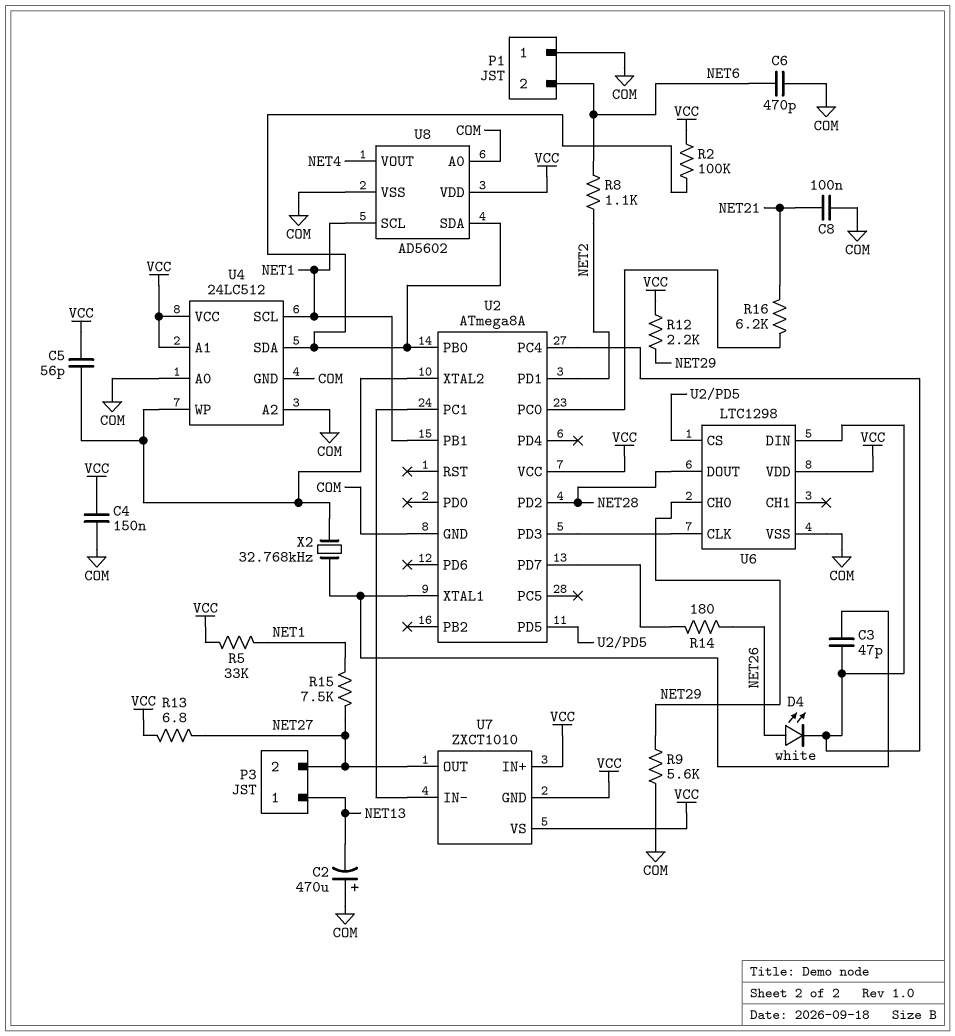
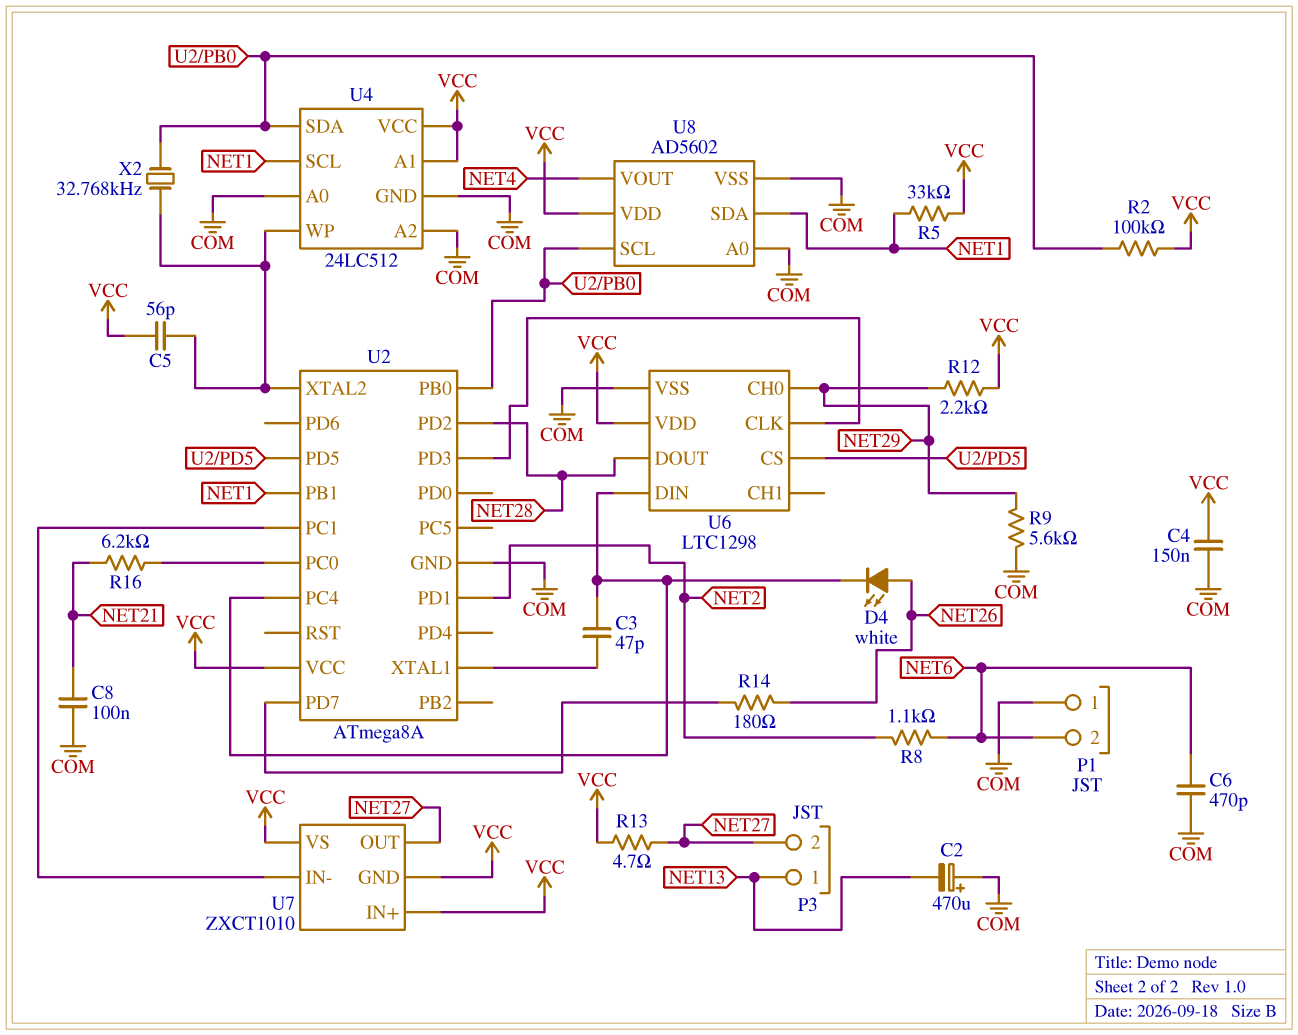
R13: 6.8 (NET27, VCC) -> 4.7 (NET27, VCC)
R15: 7.5k (NET1, NET27) -> none
U8 pin SCL: NET1 -> U2/PB0
U8 pin SDA: U2/PB0 -> NET1
X2: 32.768kHz (U2/XTAL1, U2/XTAL2) -> 32.768kHz (U2/PB0, U2/XTAL2)

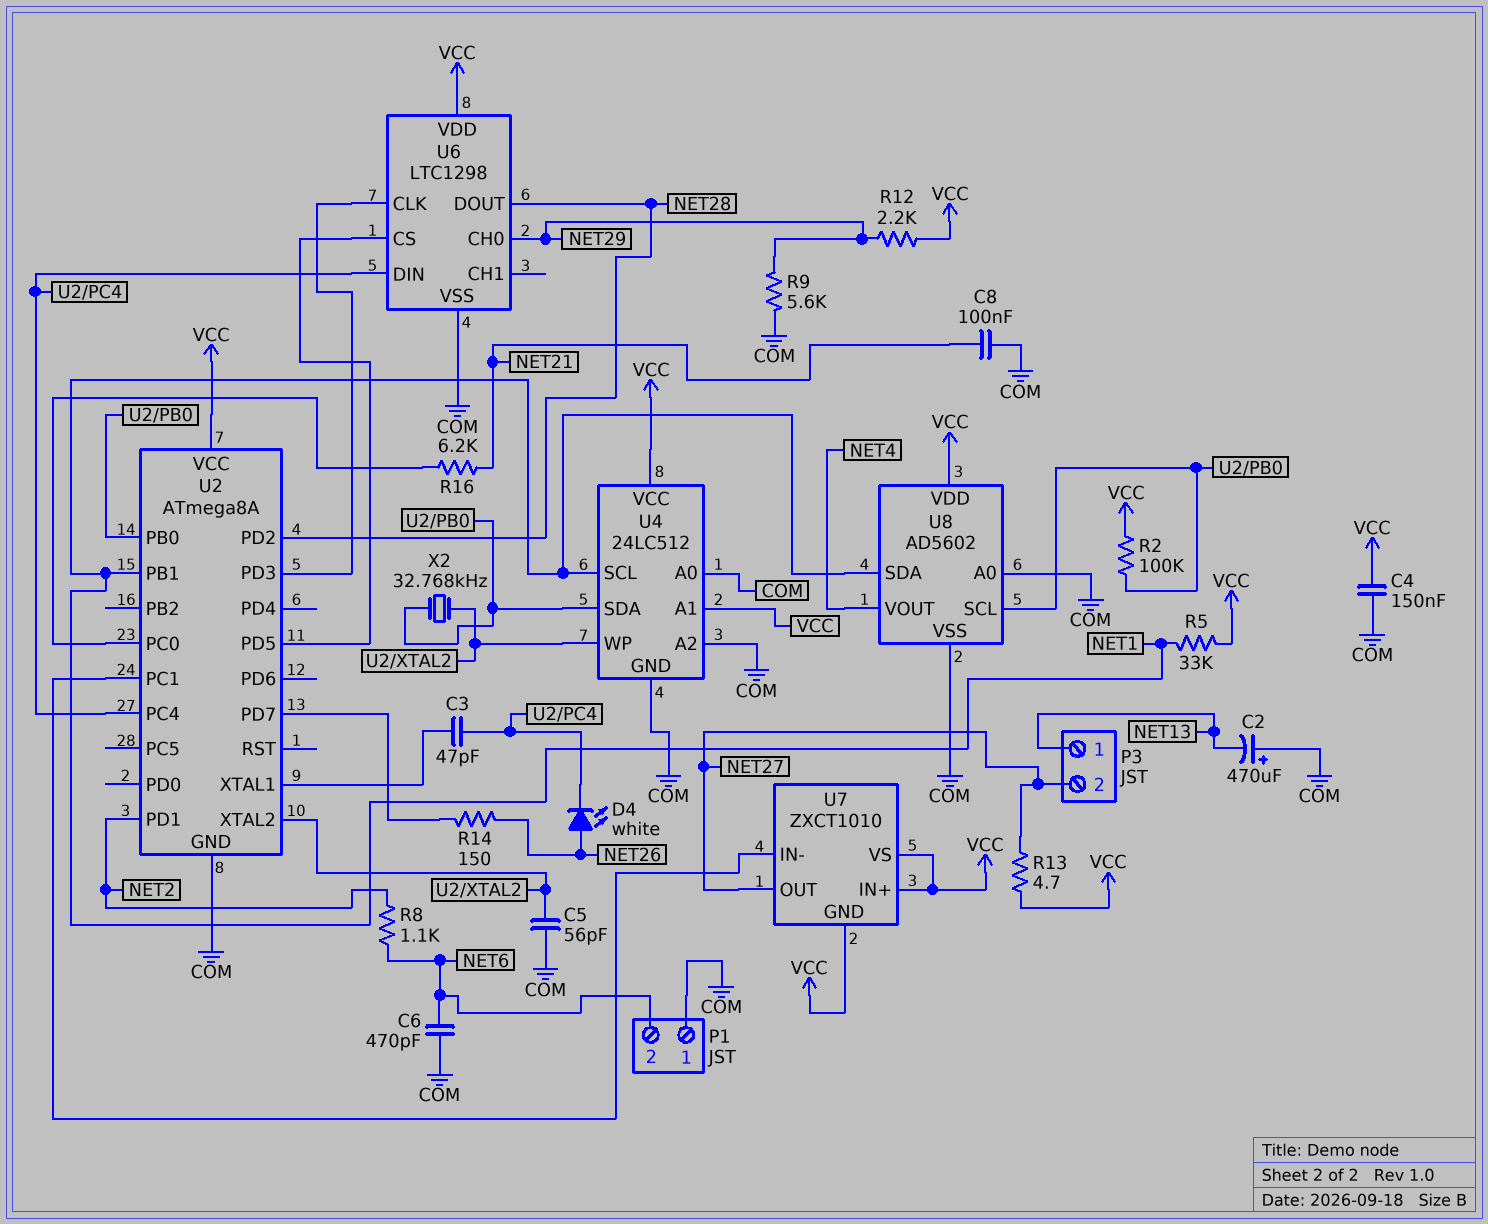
C5: 56pF (U2/XTAL2, VCC) -> 56pF (COM, U2/XTAL2)
R14: 180 (NET26, U2/PD7) -> 150 (NET26, U2/PD7)

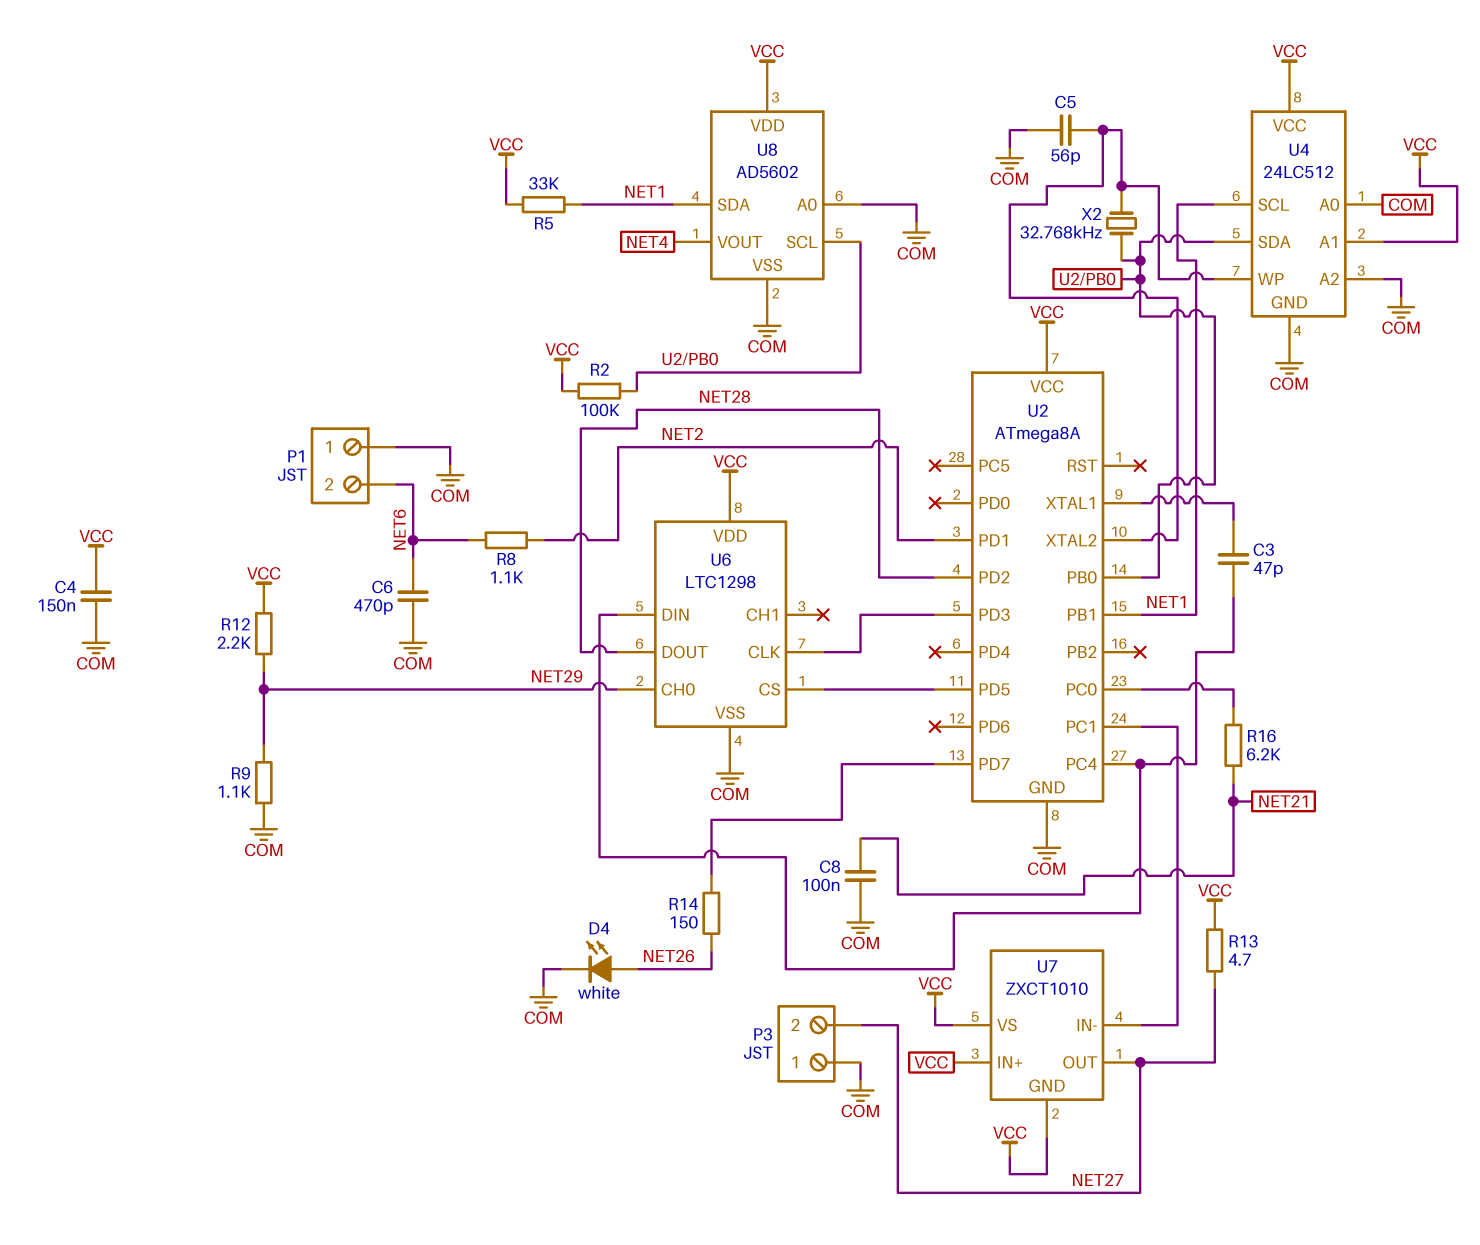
C2: 470uF (plus COM, minus NET13) -> none
D4: LED white (A NET26, K U2/PC4) -> LED white (A NET26, K COM)
P3 pin 1: NET13 -> COM
R9: 5.6k (COM, NET29) -> 1.1k (COM, NET29)

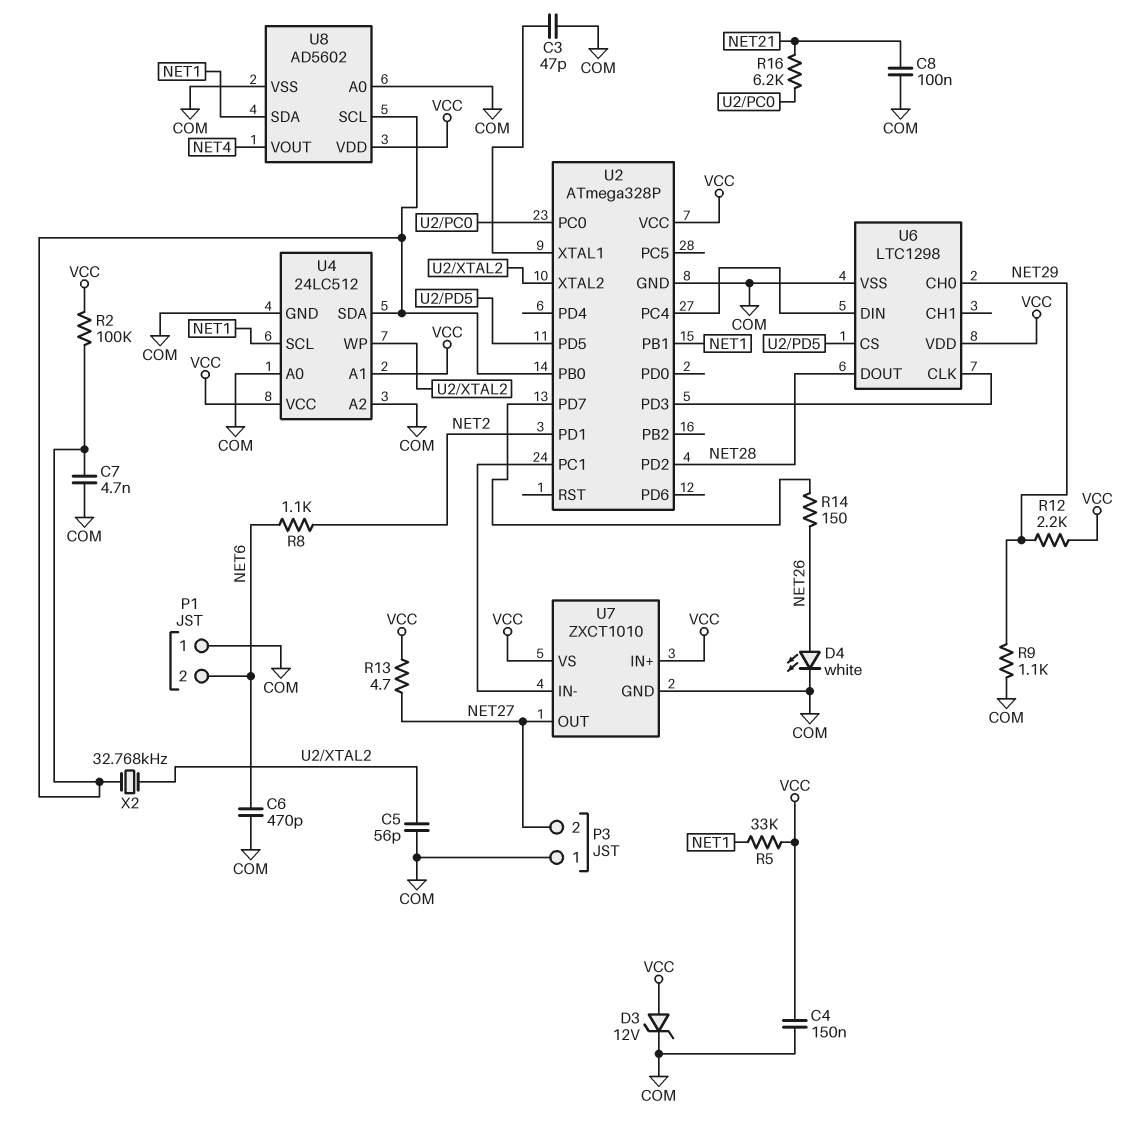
C3: 47pF (U2/PC4, U2/XTAL1) -> 47pF (COM, U2/XTAL1)
C7: none -> 4.7nF (COM, U2/PB0)
D3: none -> zener 12V (A VCC, K COM)
U2: ATmega8A -> ATmega328P
U7 pin GND: VCC -> COM

